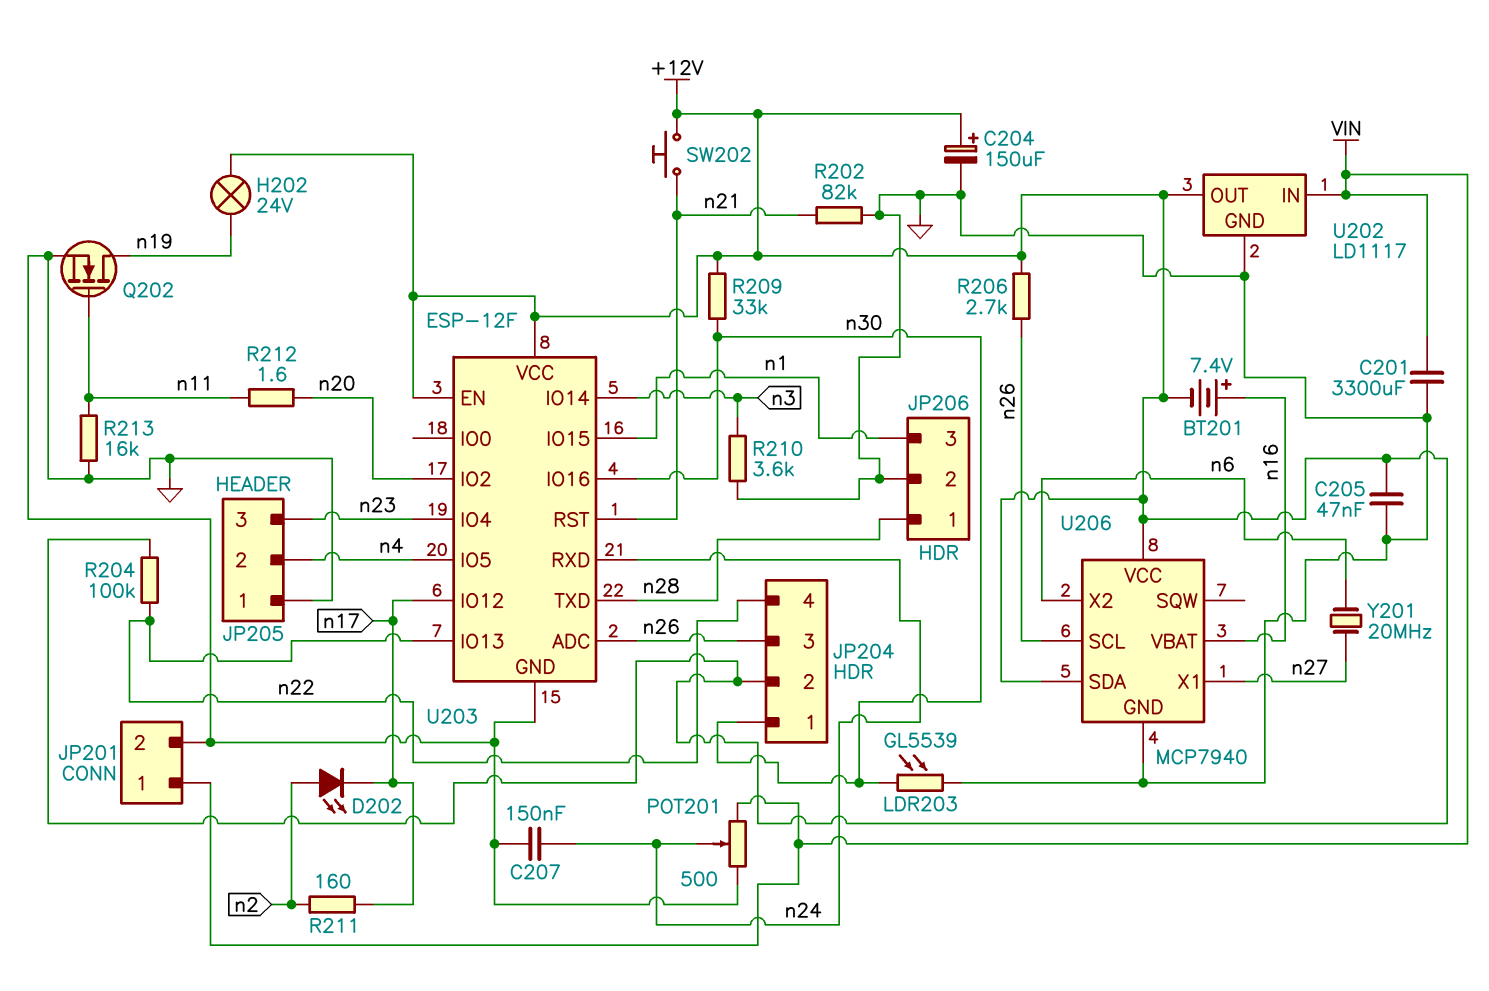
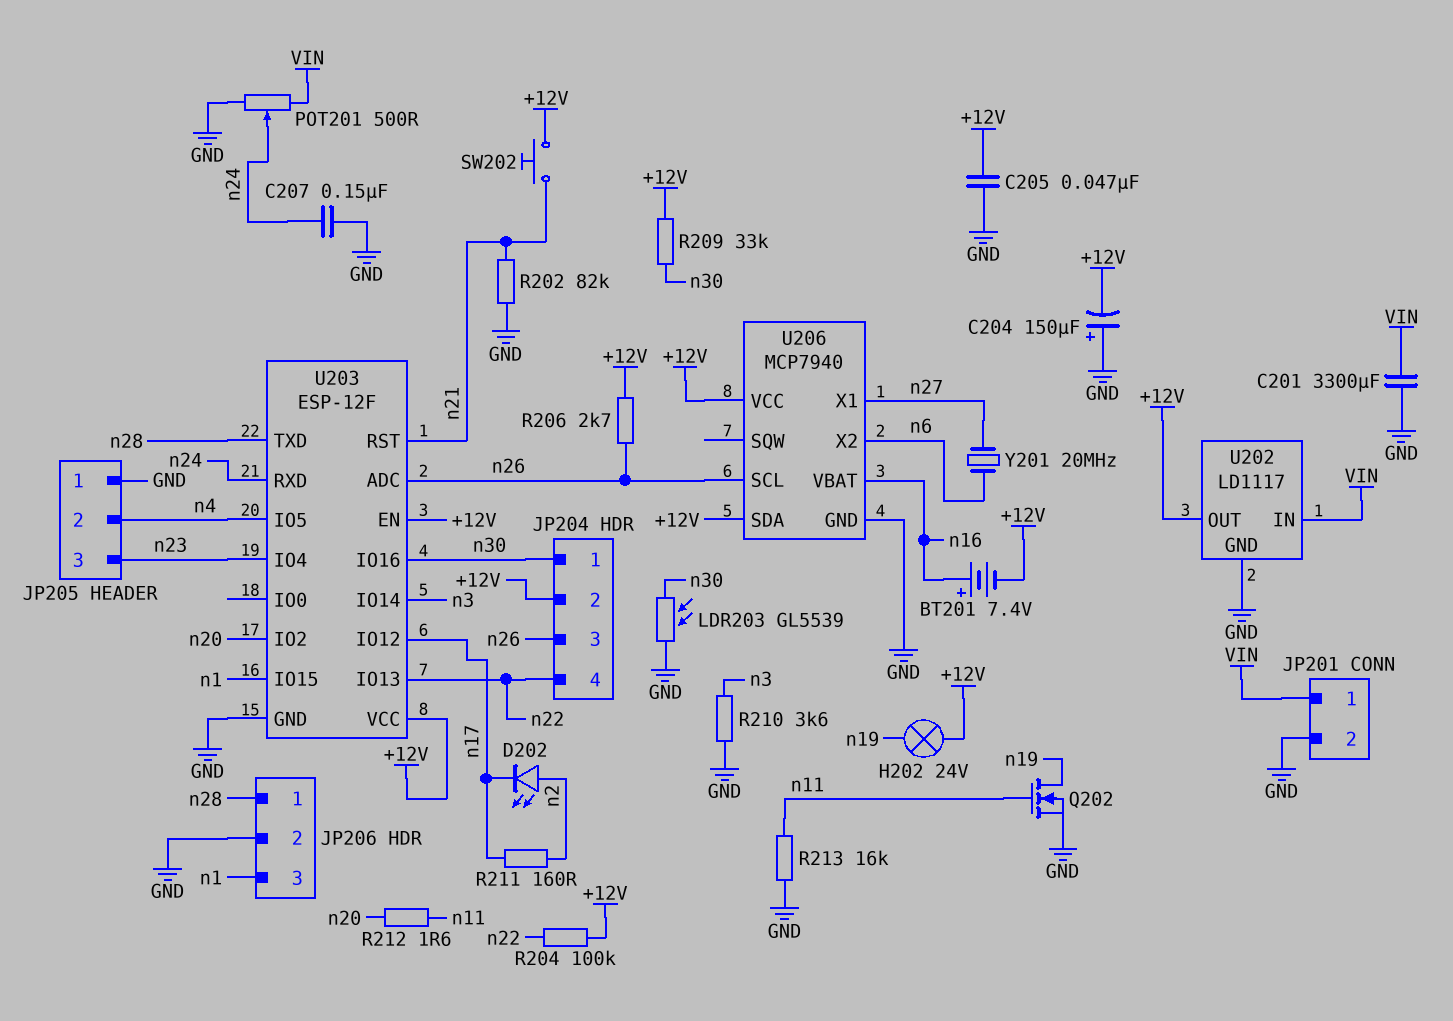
C204: 150uF (plus +12V, minus GND) -> 150uF (plus GND, minus +12V)

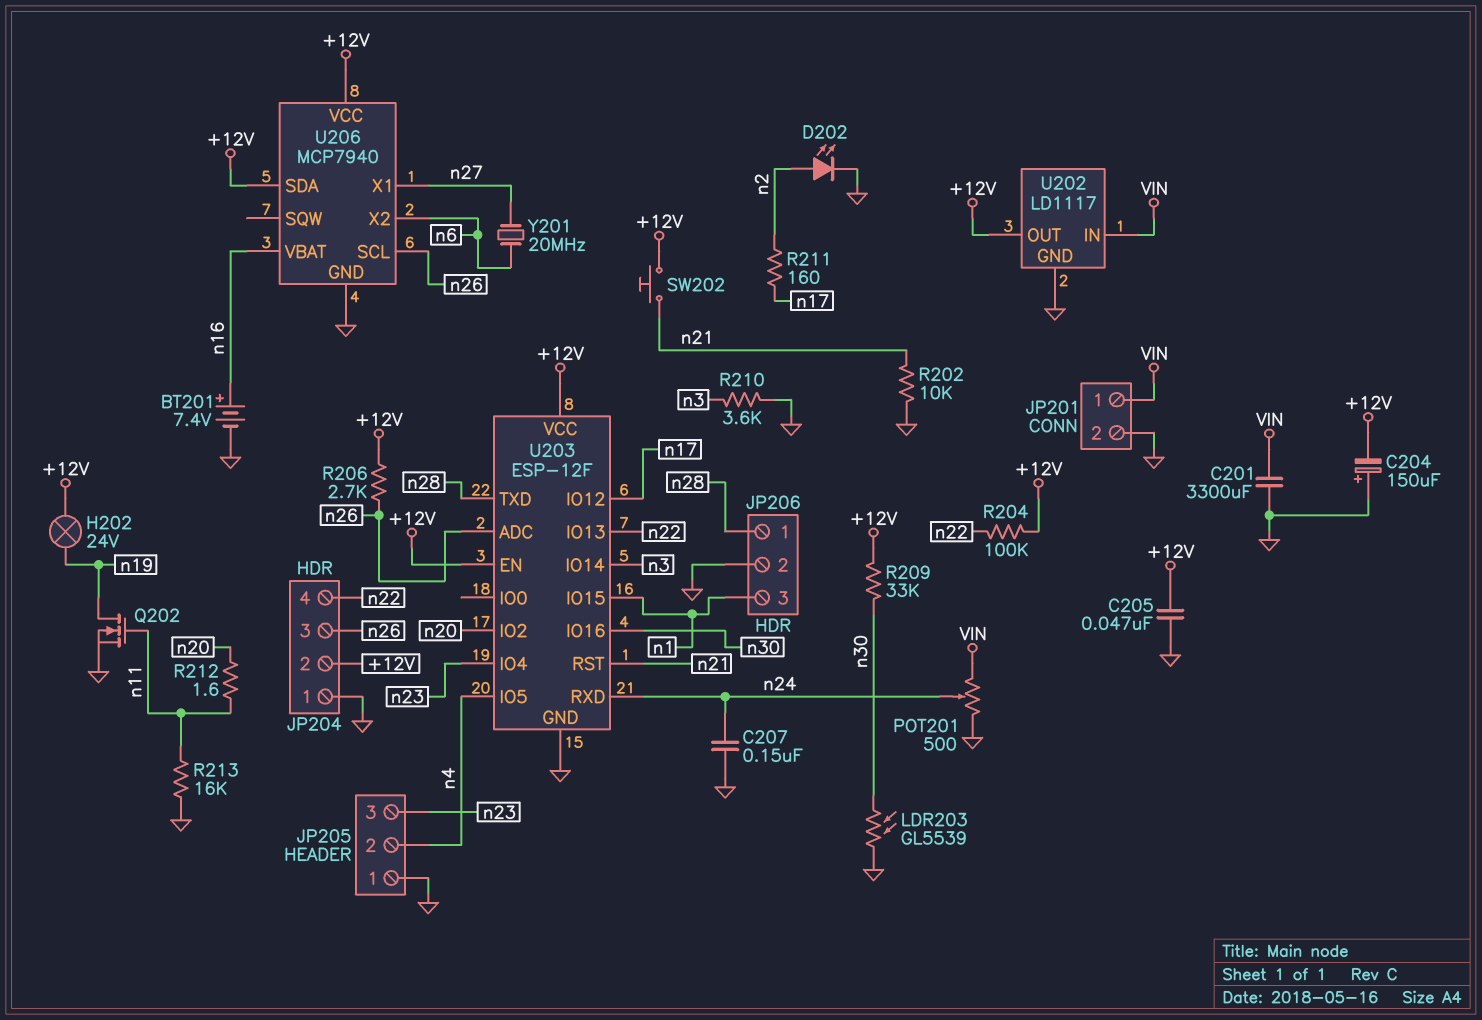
BT201: 7.4V (plus n16, minus +12V) -> 7.4V (plus n16, minus GND)
D202: LED (A n2, K n17) -> LED (A n2, K GND)
JP204 pin 1: n30 -> GND
R202: 82k (GND, n21) -> 10k (GND, n21)

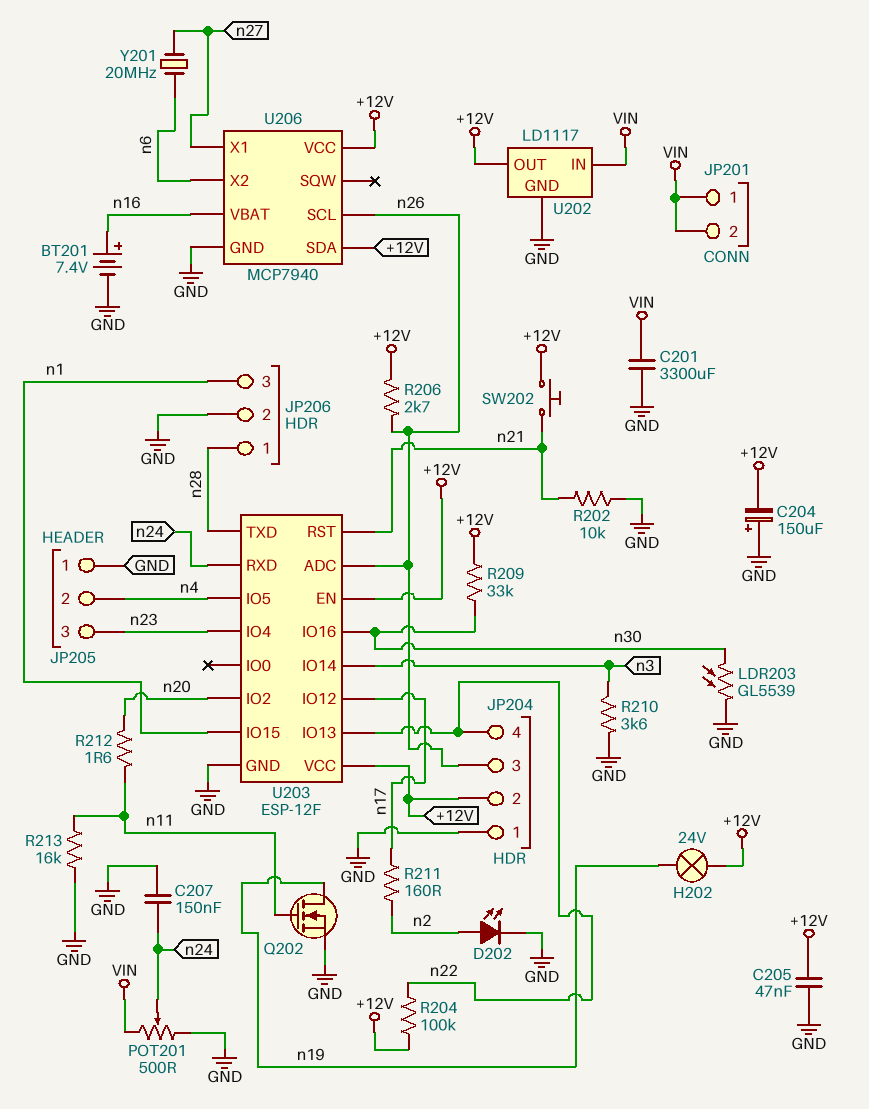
JP201 pin 2: GND -> VIN

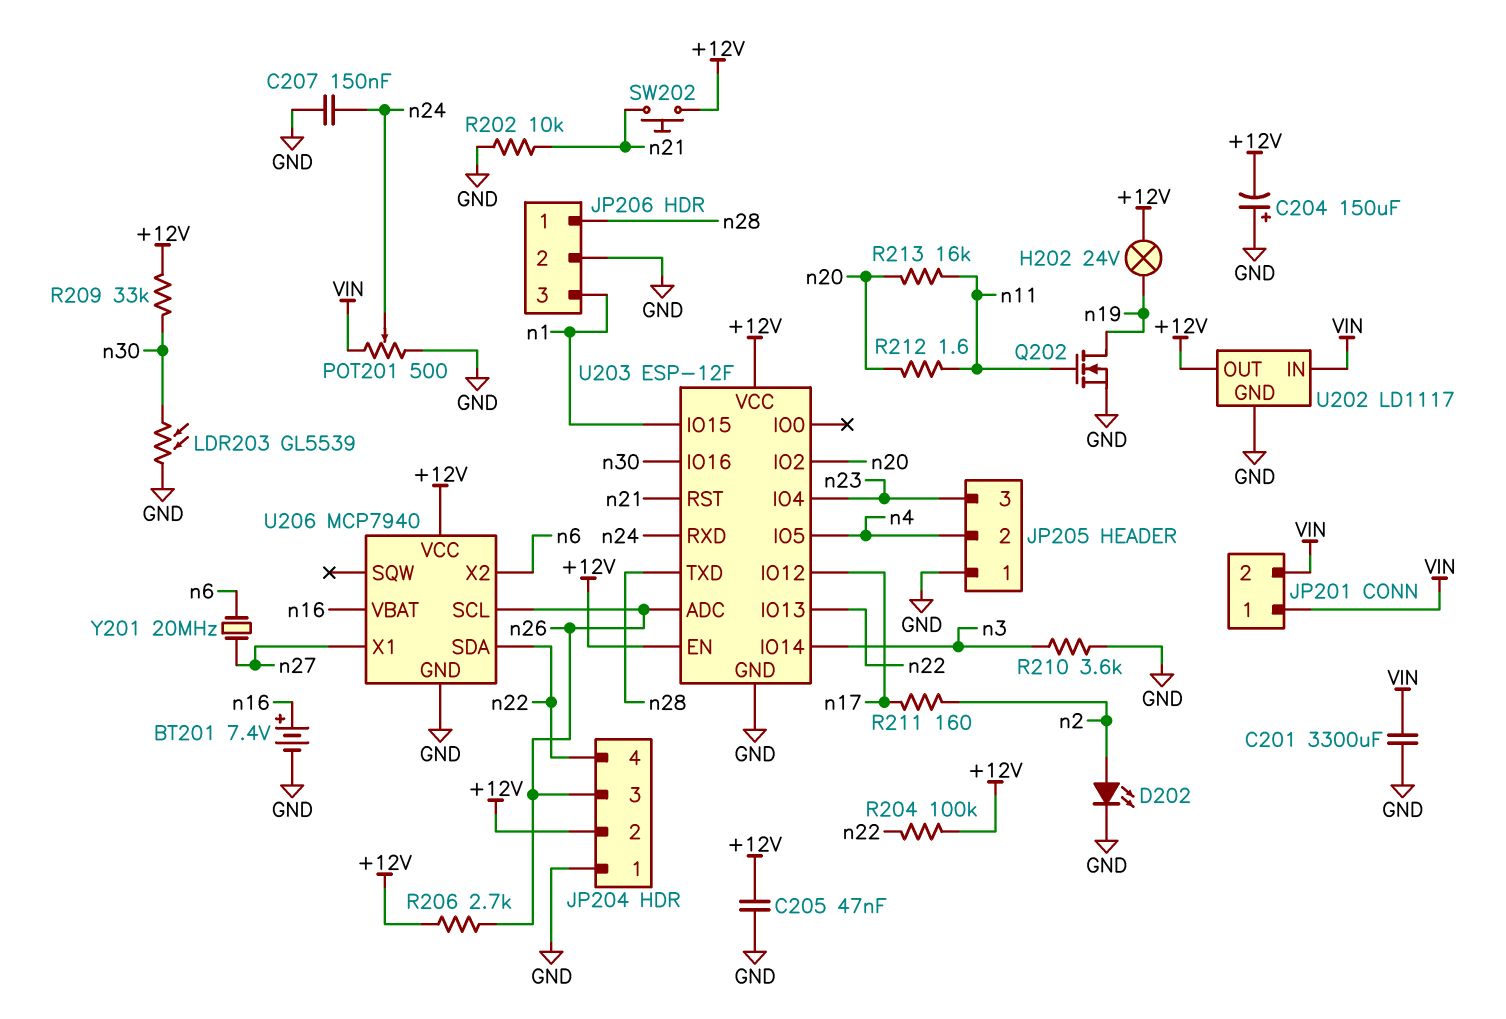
R213: 16k (GND, n11) -> 16k (n11, n20)
U206 pin SDA: +12V -> n22

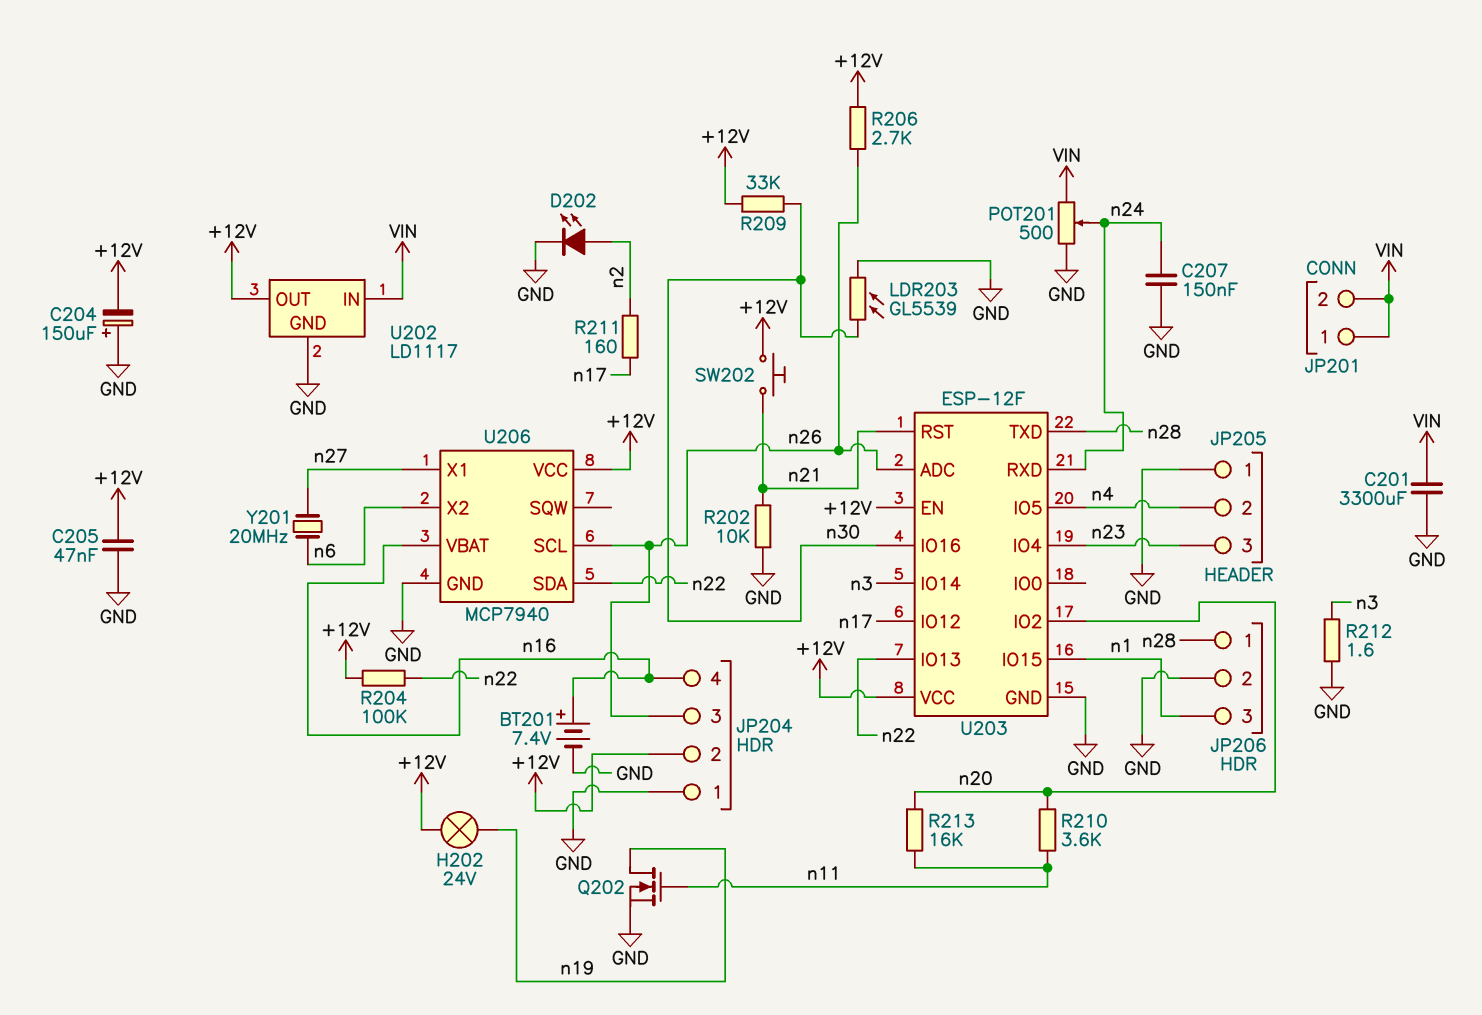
JP204 pin 4: n22 -> n16
R210: 3.6k (GND, n3) -> 3.6k (n11, n20)
R212: 1.6 (n11, n20) -> 1.6 (GND, n3)

